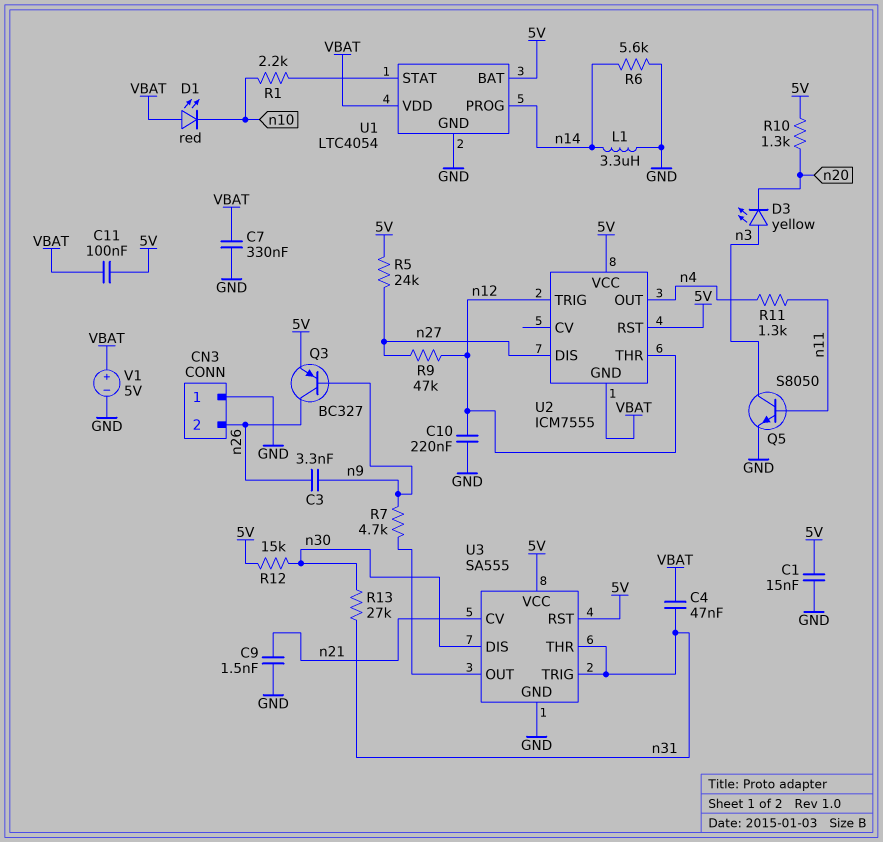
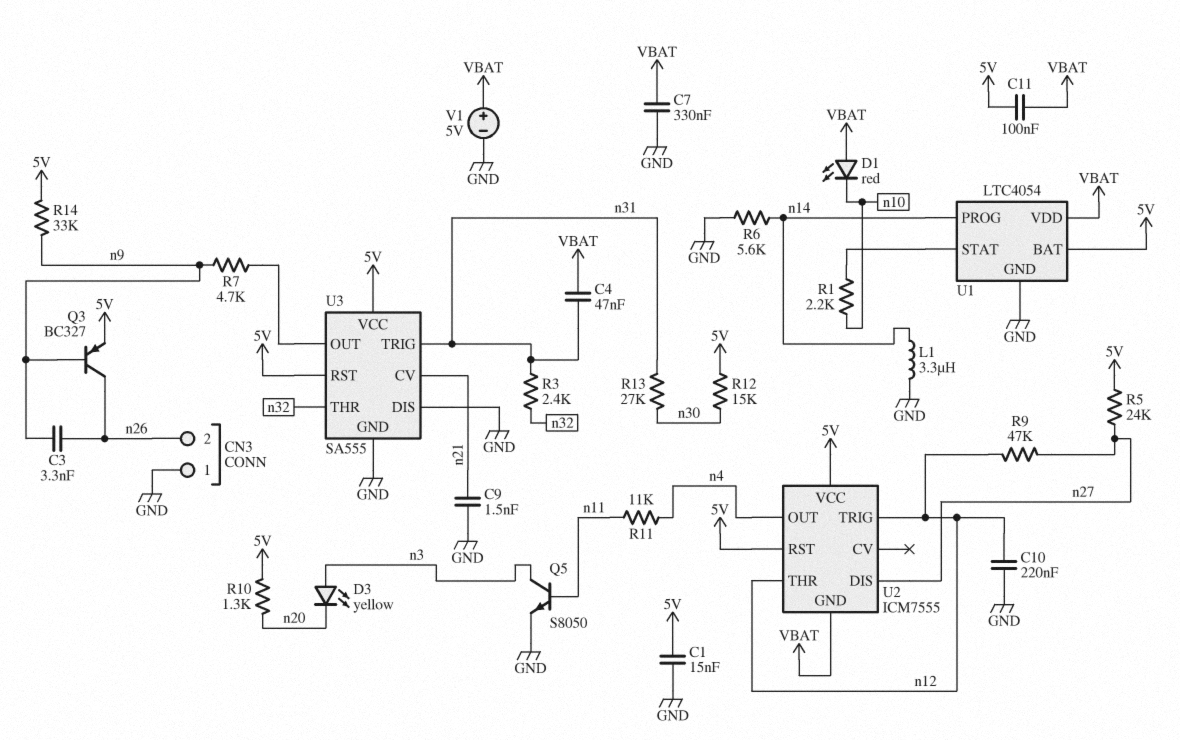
R3: none -> 2.4k (n31, n32)
R11: 1.3k (n4, n11) -> 11k (n4, n11)
R14: none -> 33k (5V, n9)
U3 pin DIS: n30 -> GND
U3 pin THR: n31 -> n32

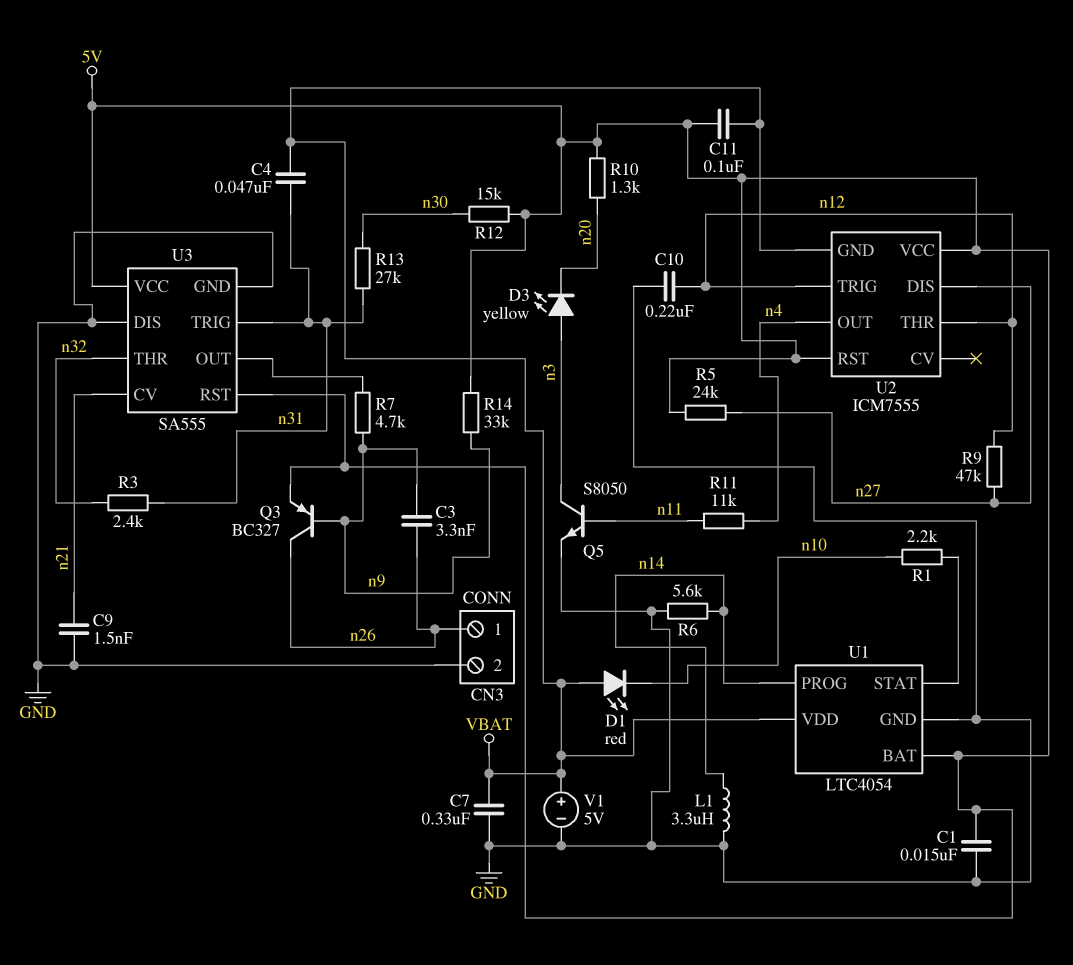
CN3 pin 1: GND -> n26
CN3 pin 2: n26 -> GND

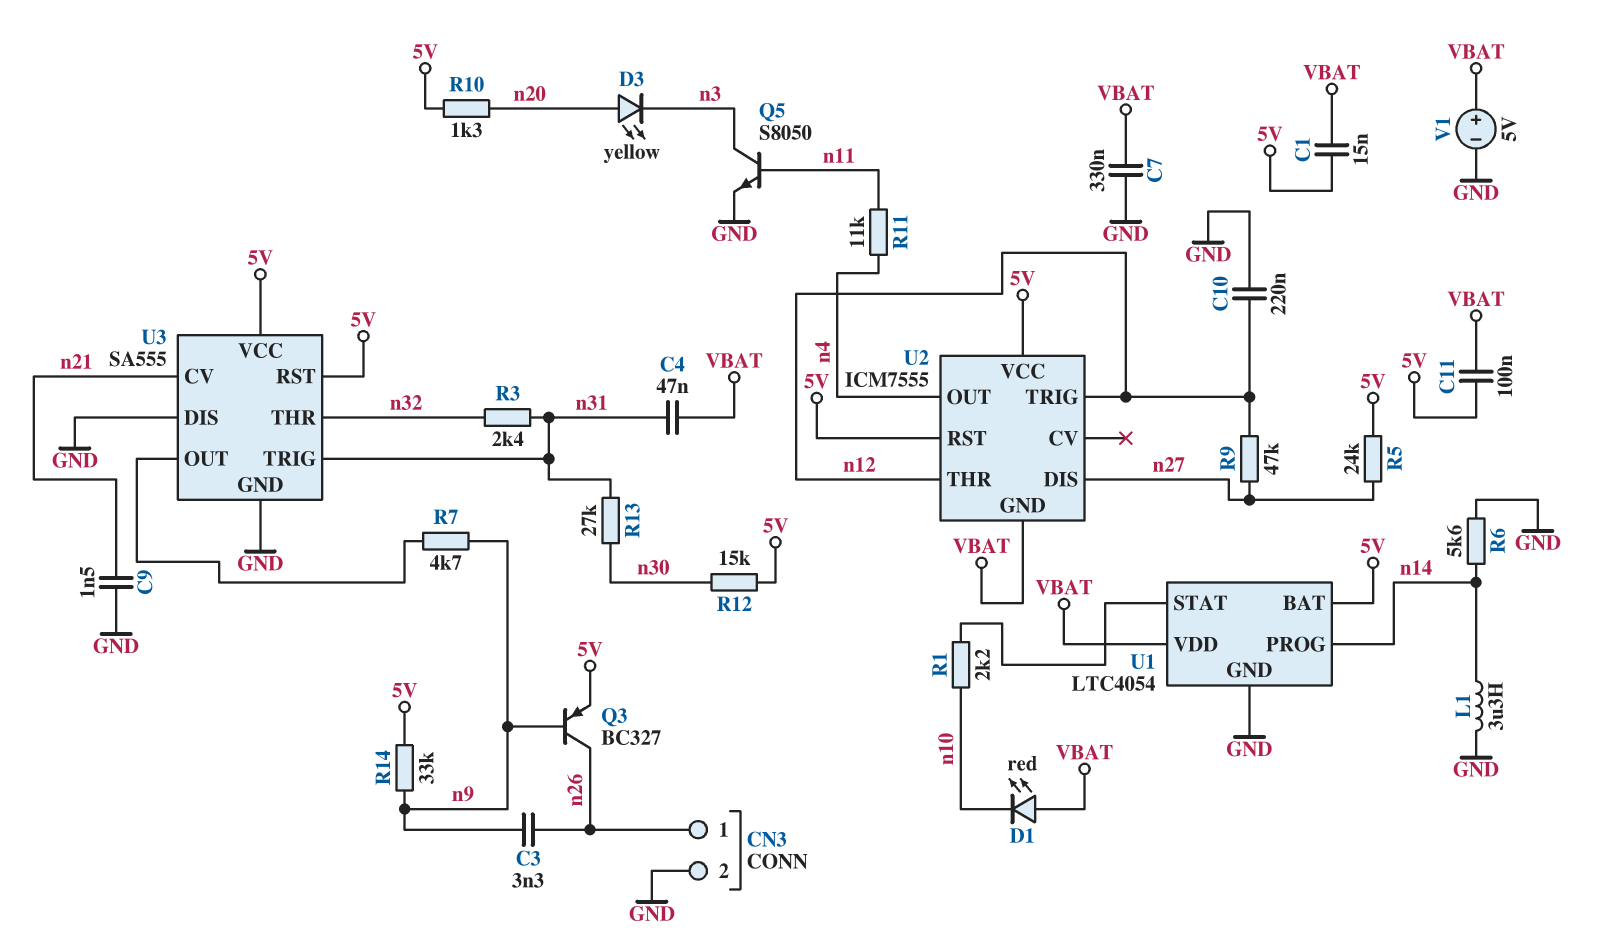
C1: 15nF (5V, GND) -> 15nF (5V, VBAT)
D3: LED yellow (A n3, K n20) -> LED yellow (A n20, K n3)

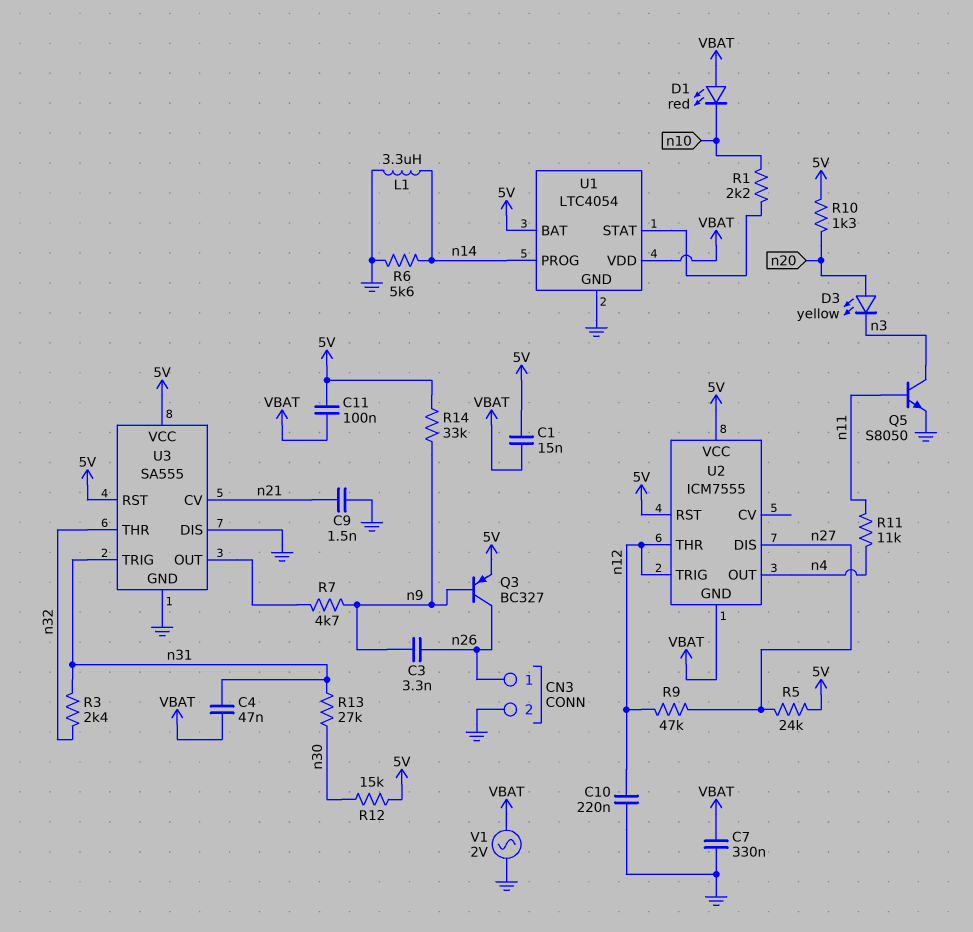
V1: 5V (plus VBAT, minus GND) -> AC 2V (GND, VBAT)

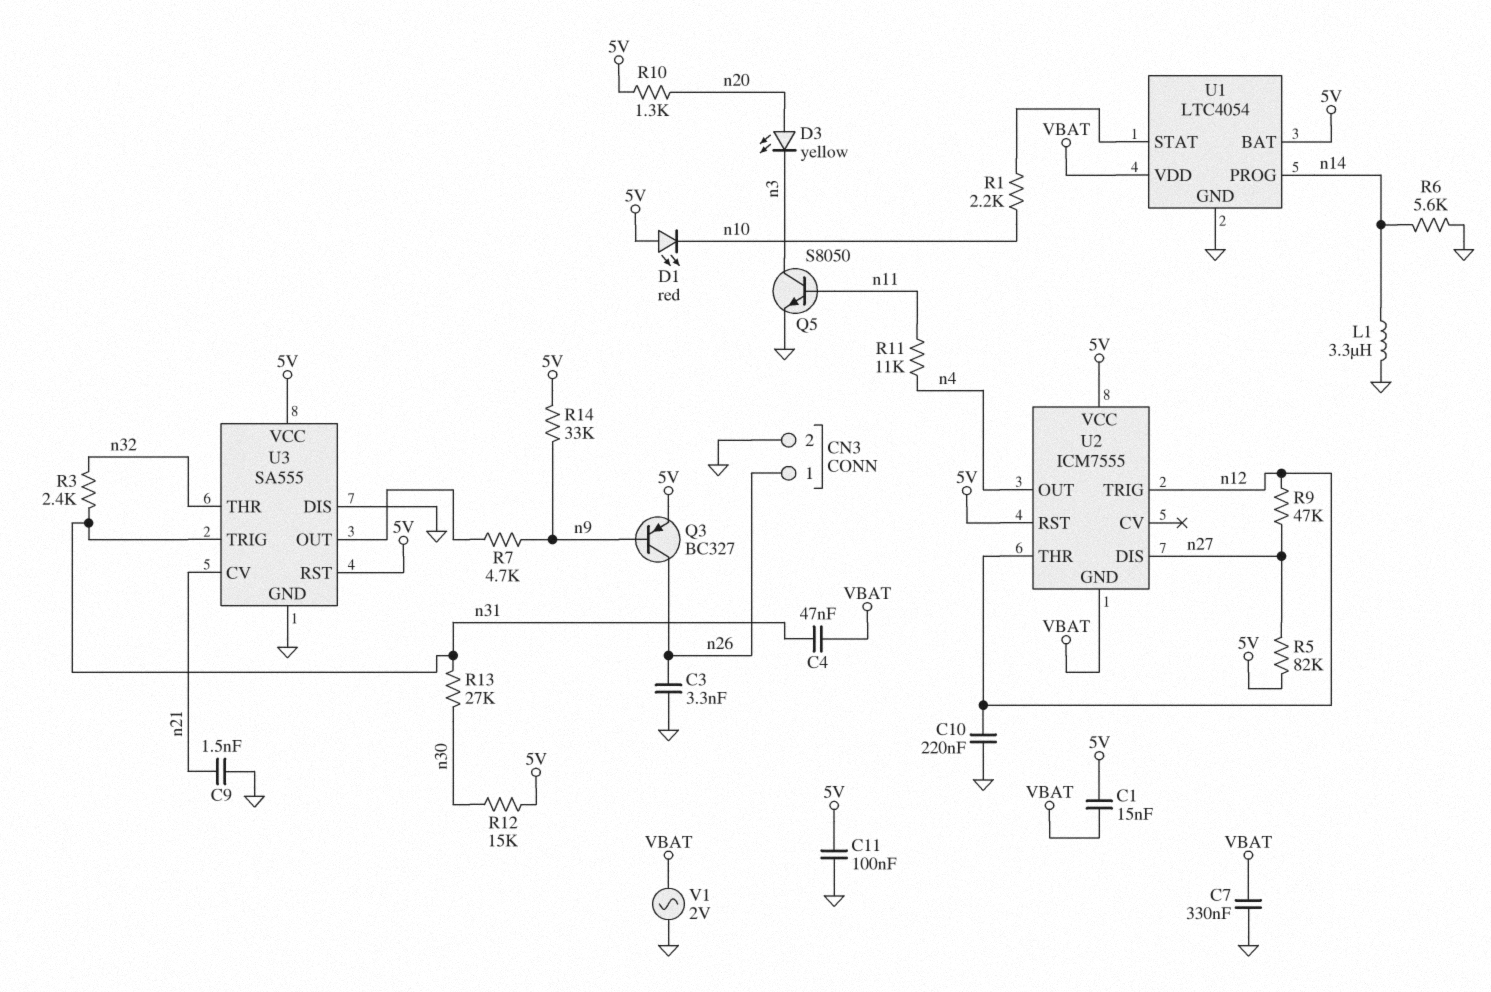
C3: 3.3nF (n9, n26) -> 3.3nF (GND, n26)
C11: 100nF (5V, VBAT) -> 100nF (5V, GND)
D1: LED red (A VBAT, K n10) -> LED red (A 5V, K n10)
R5: 24k (5V, n27) -> 82k (5V, n27)

